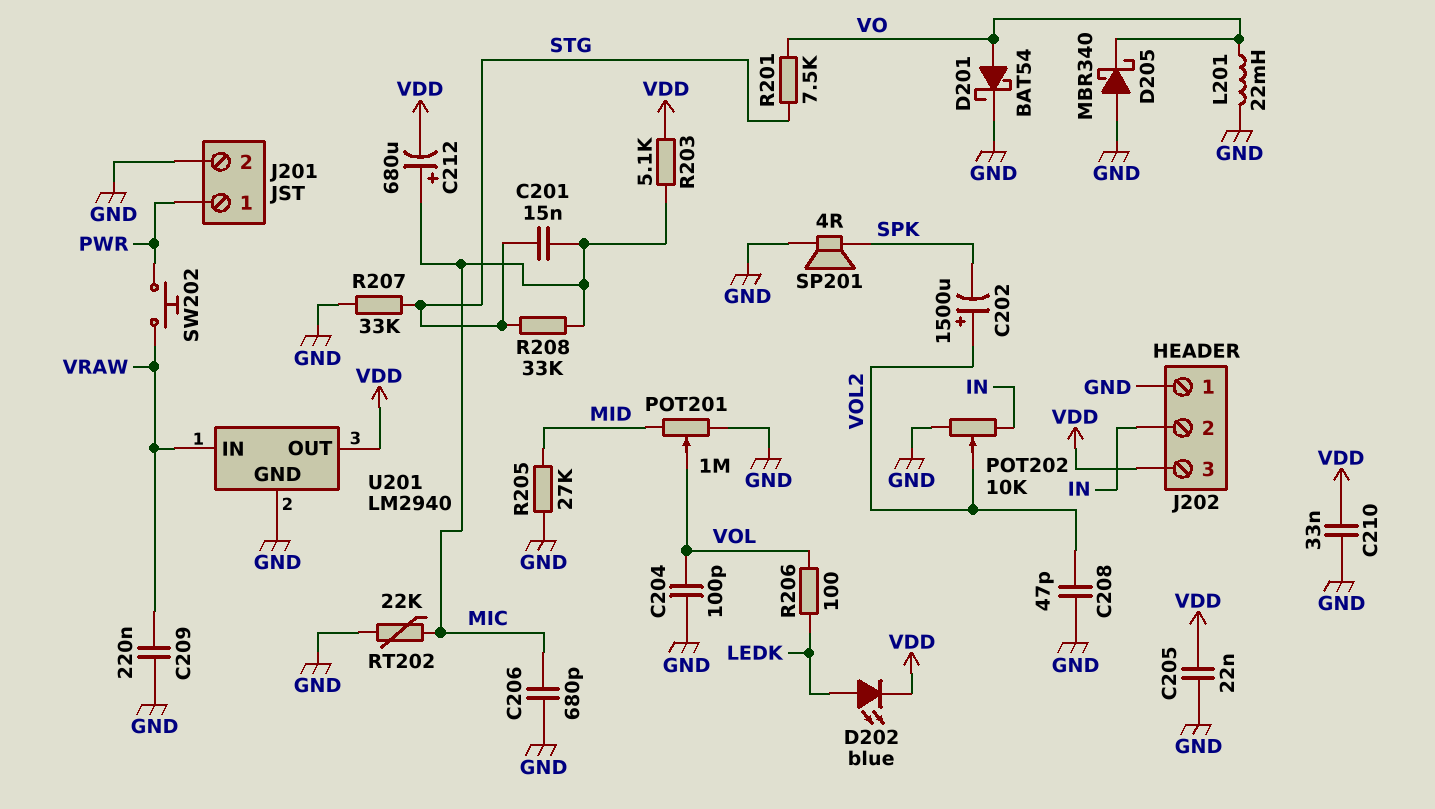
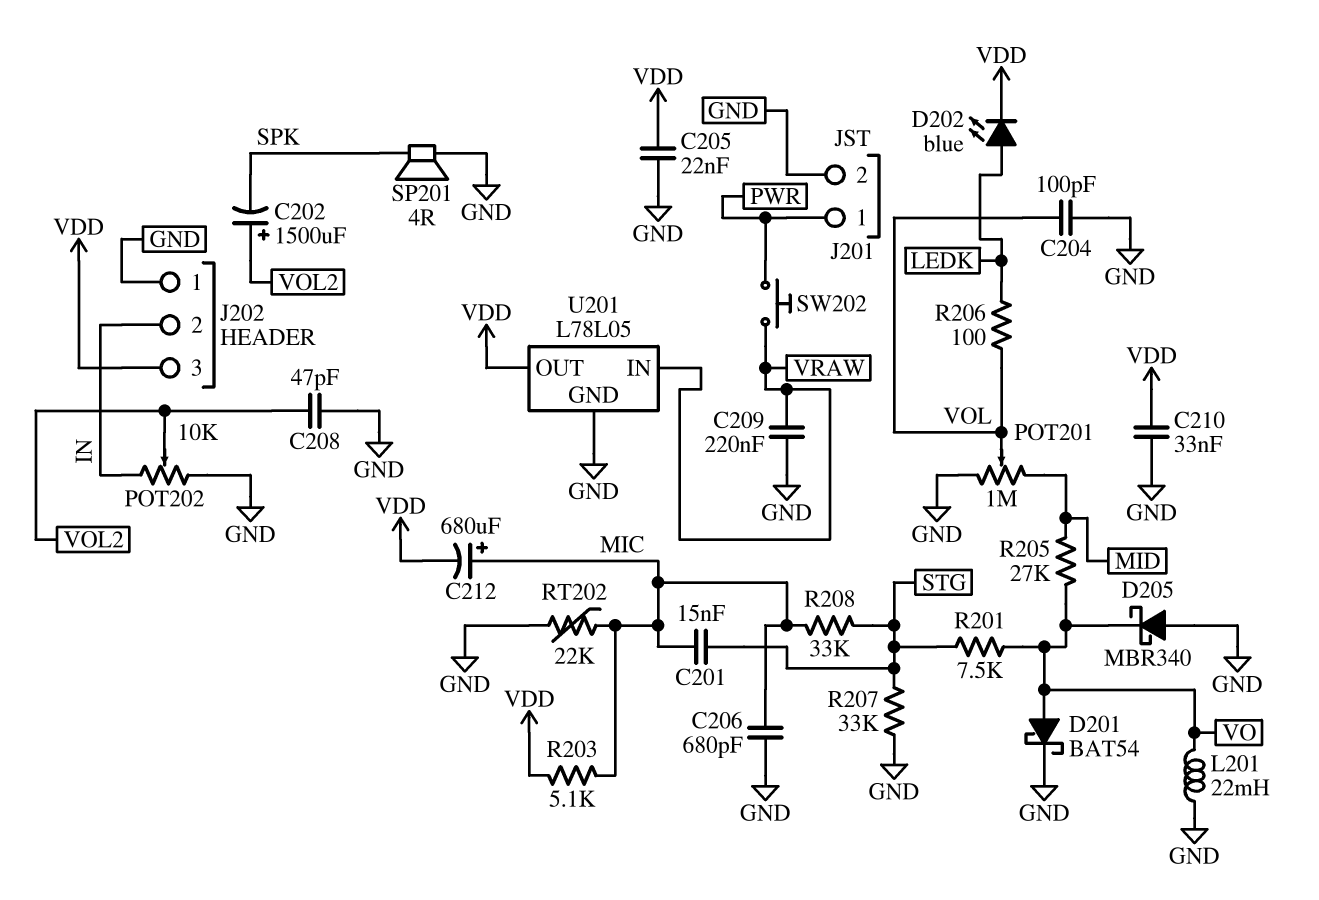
R205: 27k (GND, MID) -> 27k (MID, VO)
U201: LM2940 -> L78L05

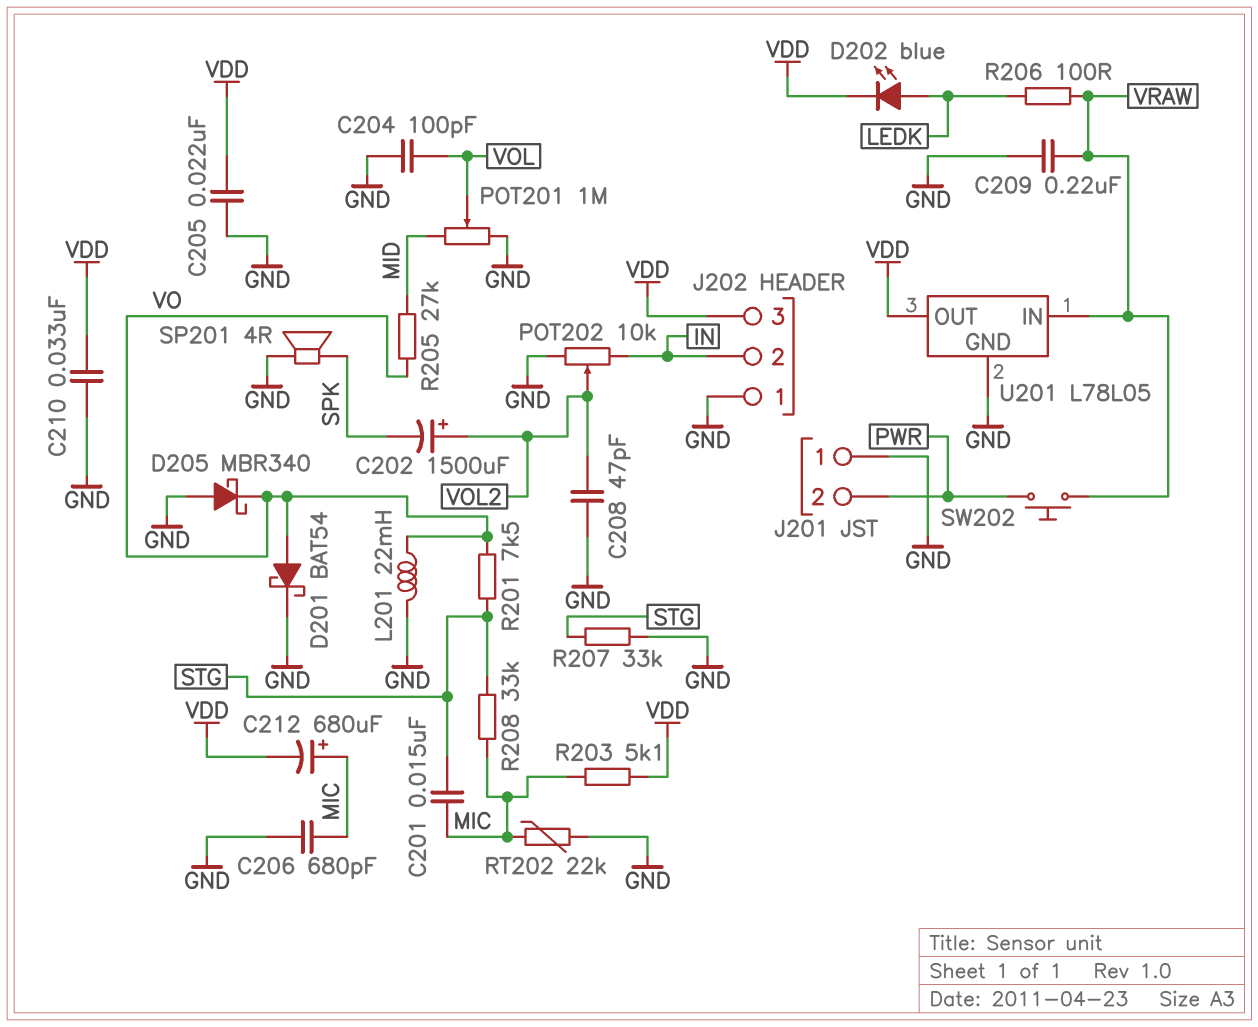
J201 pin 1: PWR -> GND
J201 pin 2: GND -> PWR
R206: 100 (LEDK, VOL) -> 100 (LEDK, VRAW)

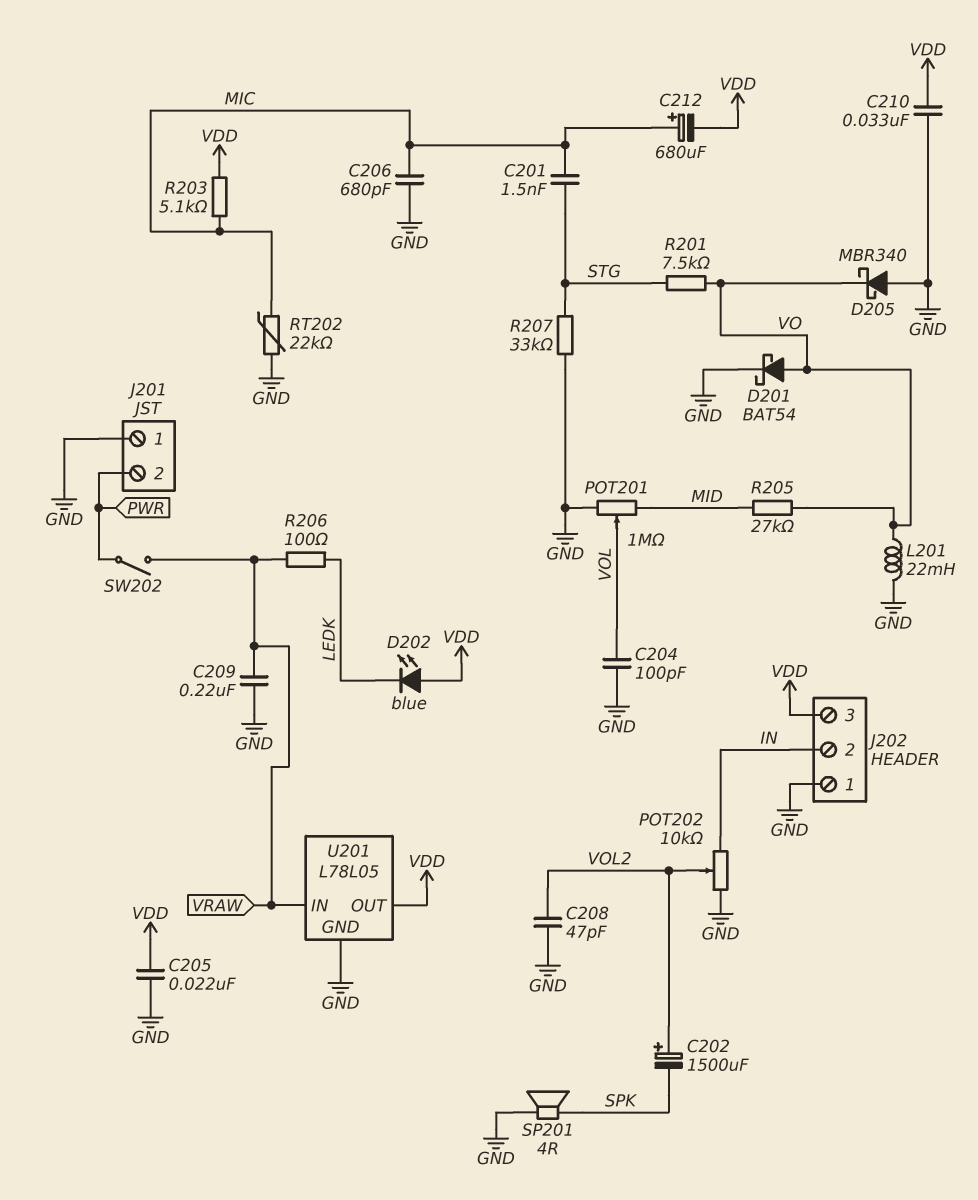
C201: 15nF (MIC, STG) -> 1.5nF (MIC, STG)
D202: LED blue (A LEDK, K VDD) -> LED blue (A VDD, K LEDK)
R208: 33k (MIC, STG) -> none
SW202: button (PWR, VRAW) -> switch (PWR, VRAW)

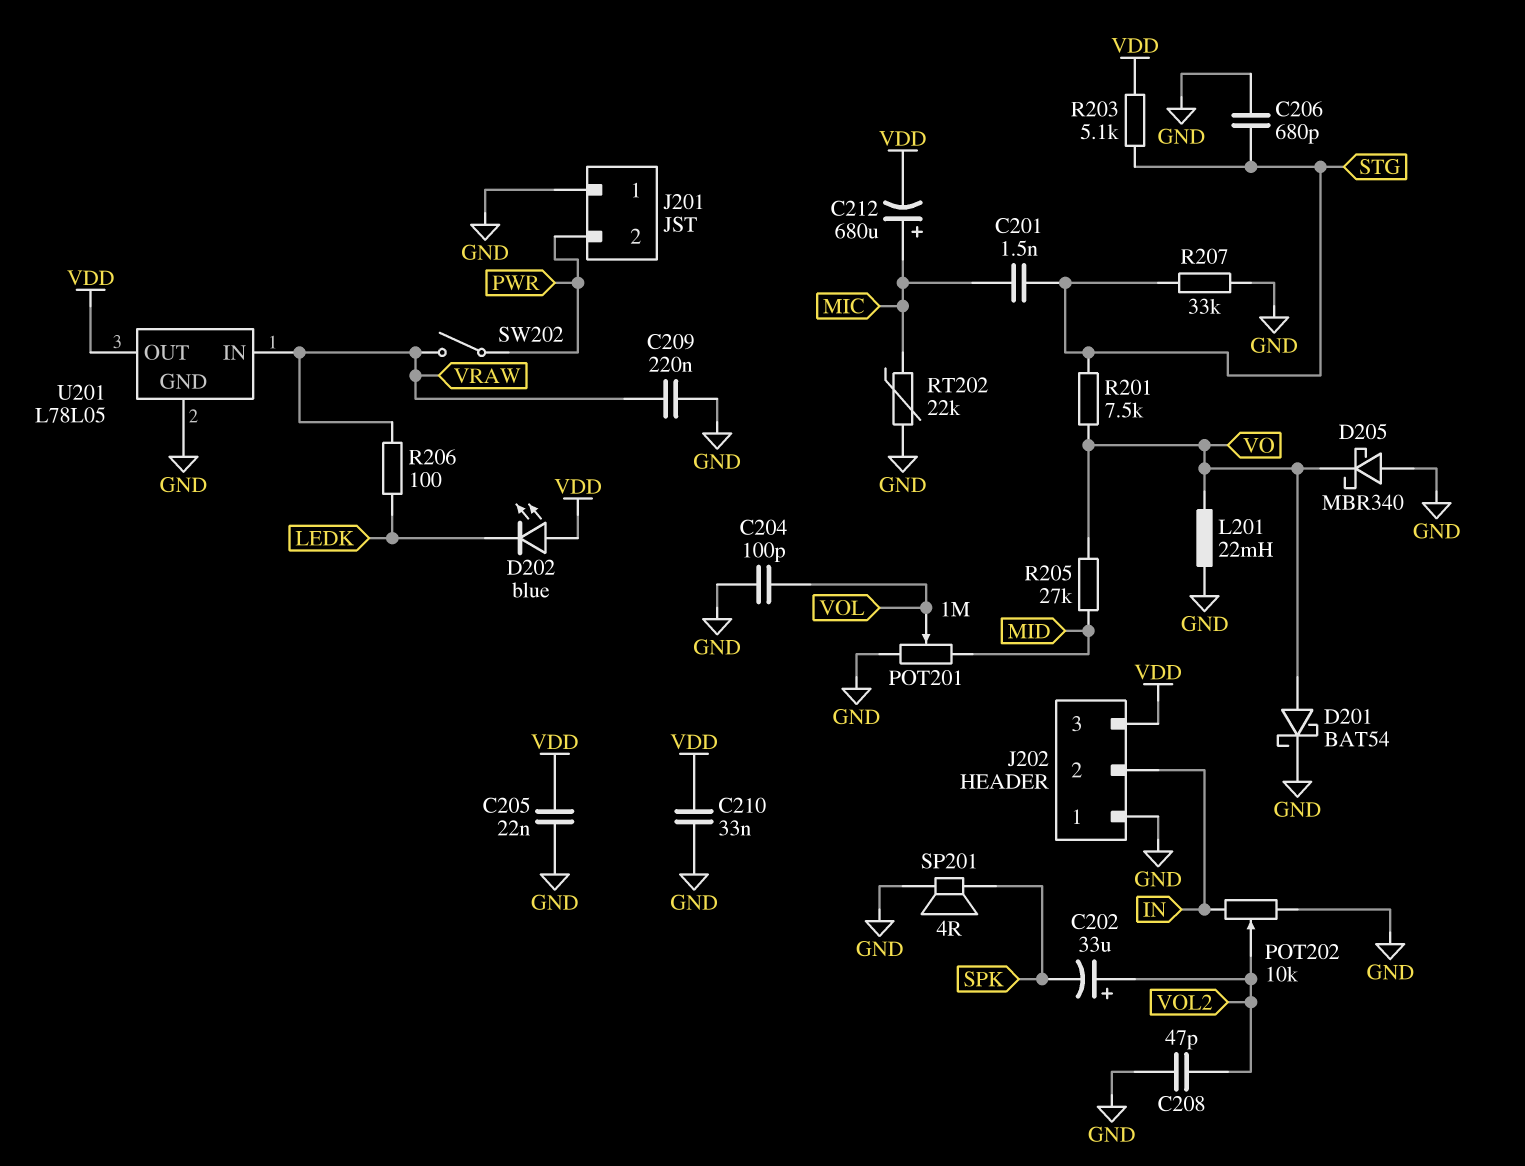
C202: 1500uF (plus VOL2, minus SPK) -> 33uF (plus VOL2, minus SPK)
C206: 680pF (GND, MIC) -> 680pF (GND, STG)
R203: 5.1k (MIC, VDD) -> 5.1k (STG, VDD)

